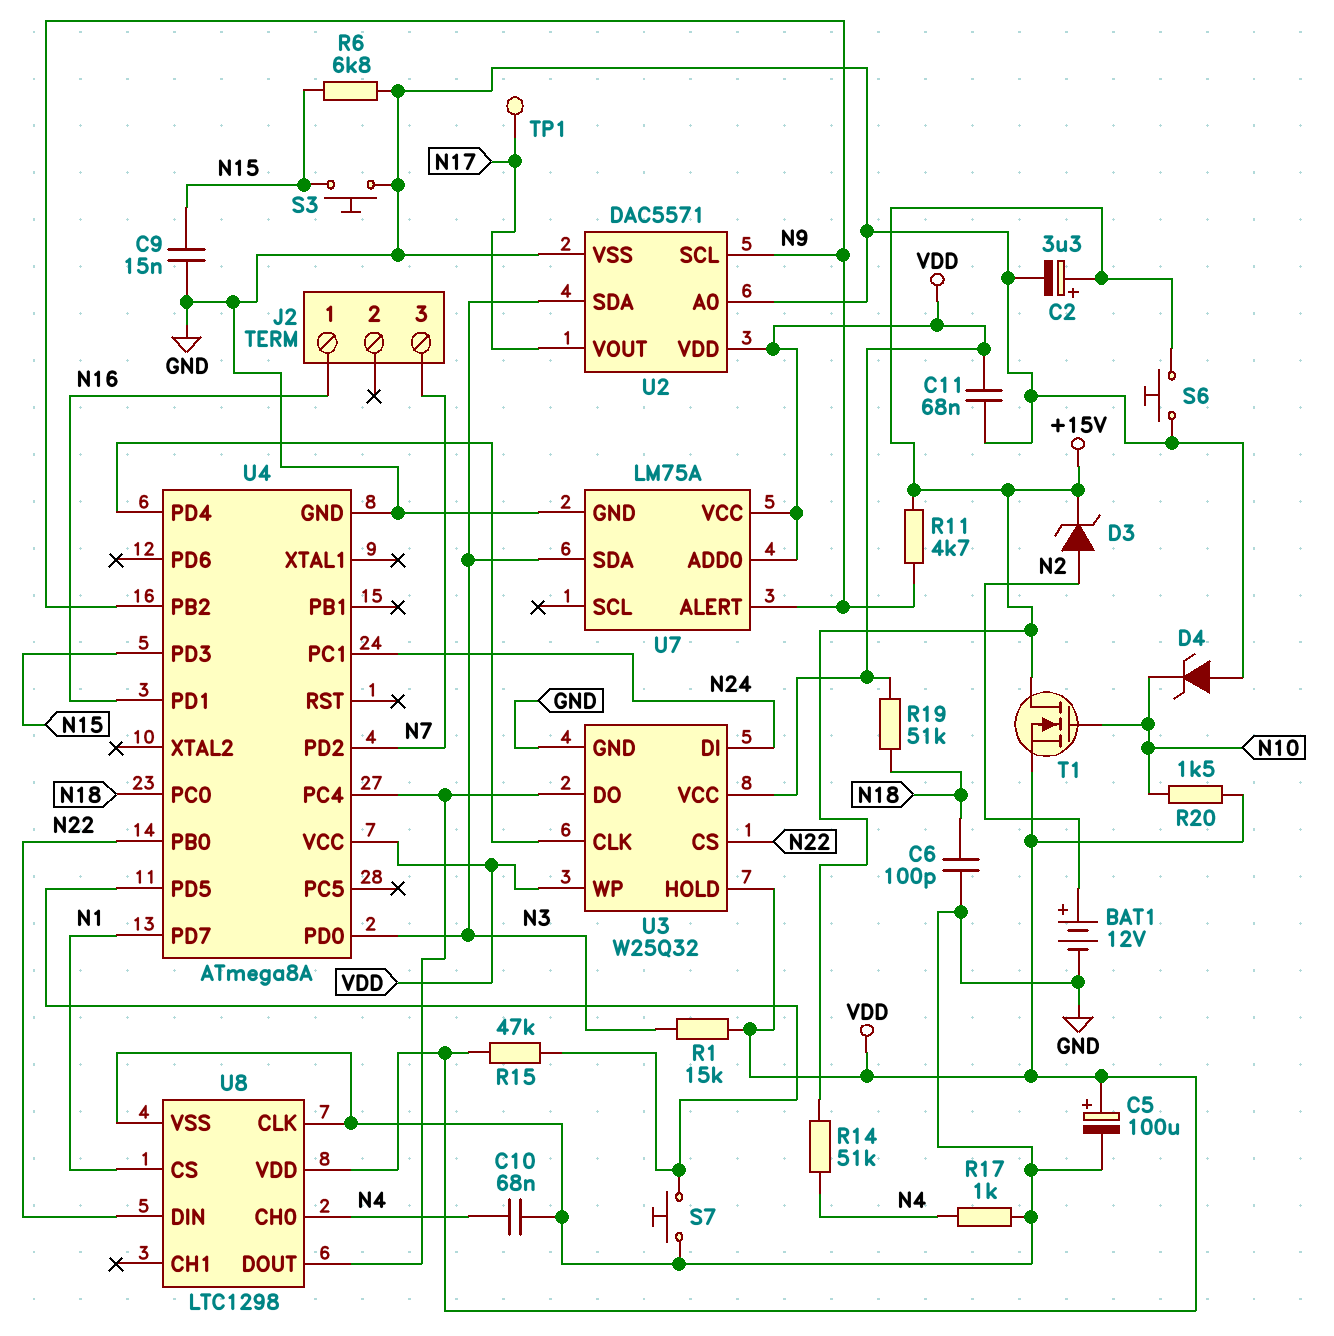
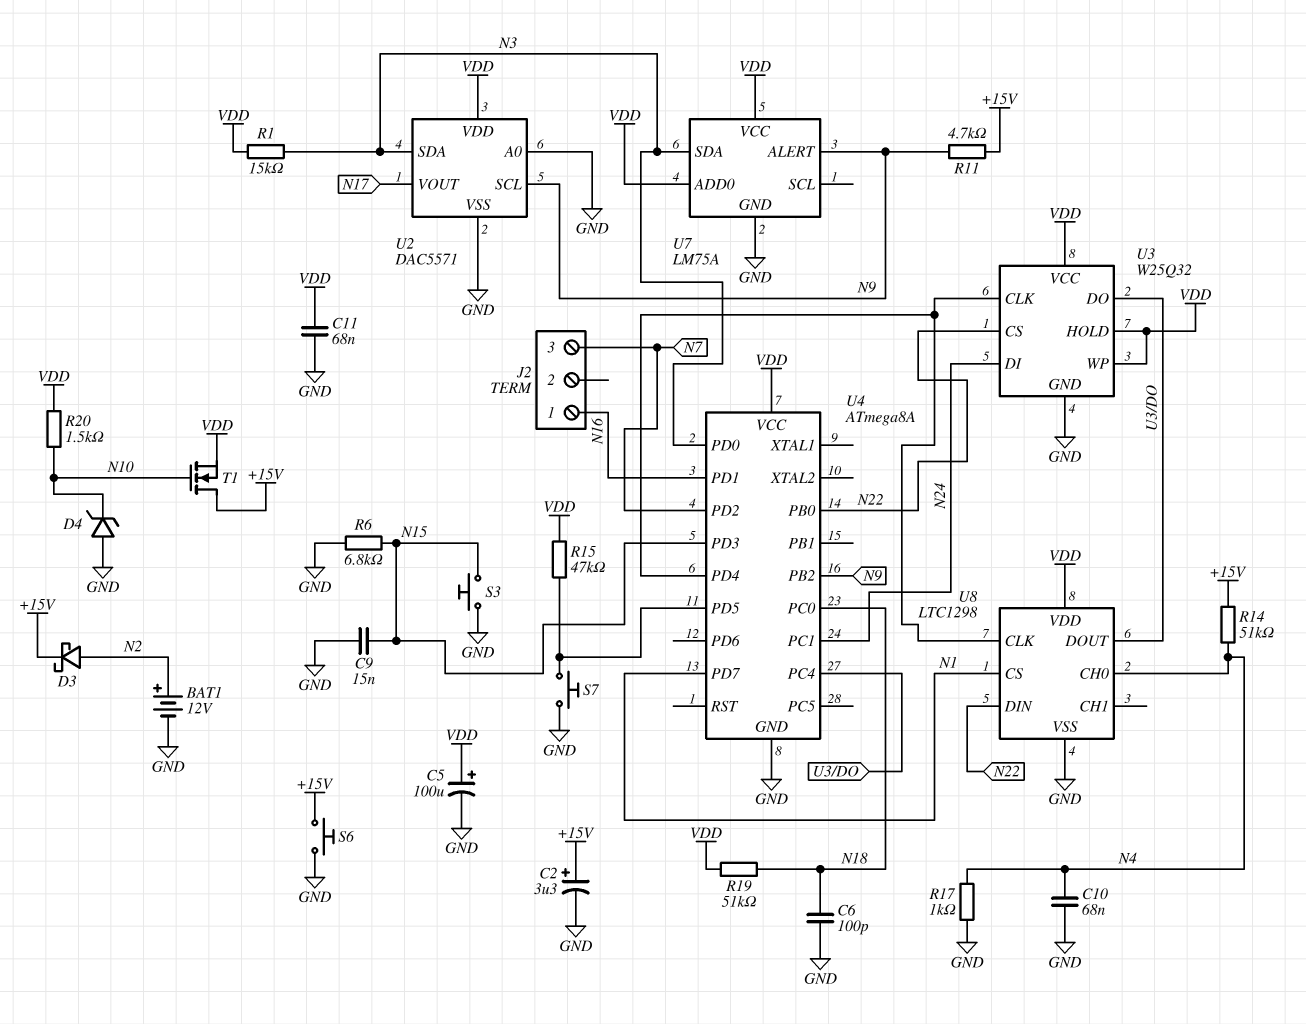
D3: zener (A N2, K +15V) -> schottky (A N2, K +15V)
TP1: test point (N17) -> none
U8 pin CLK: GND -> U3/CLK

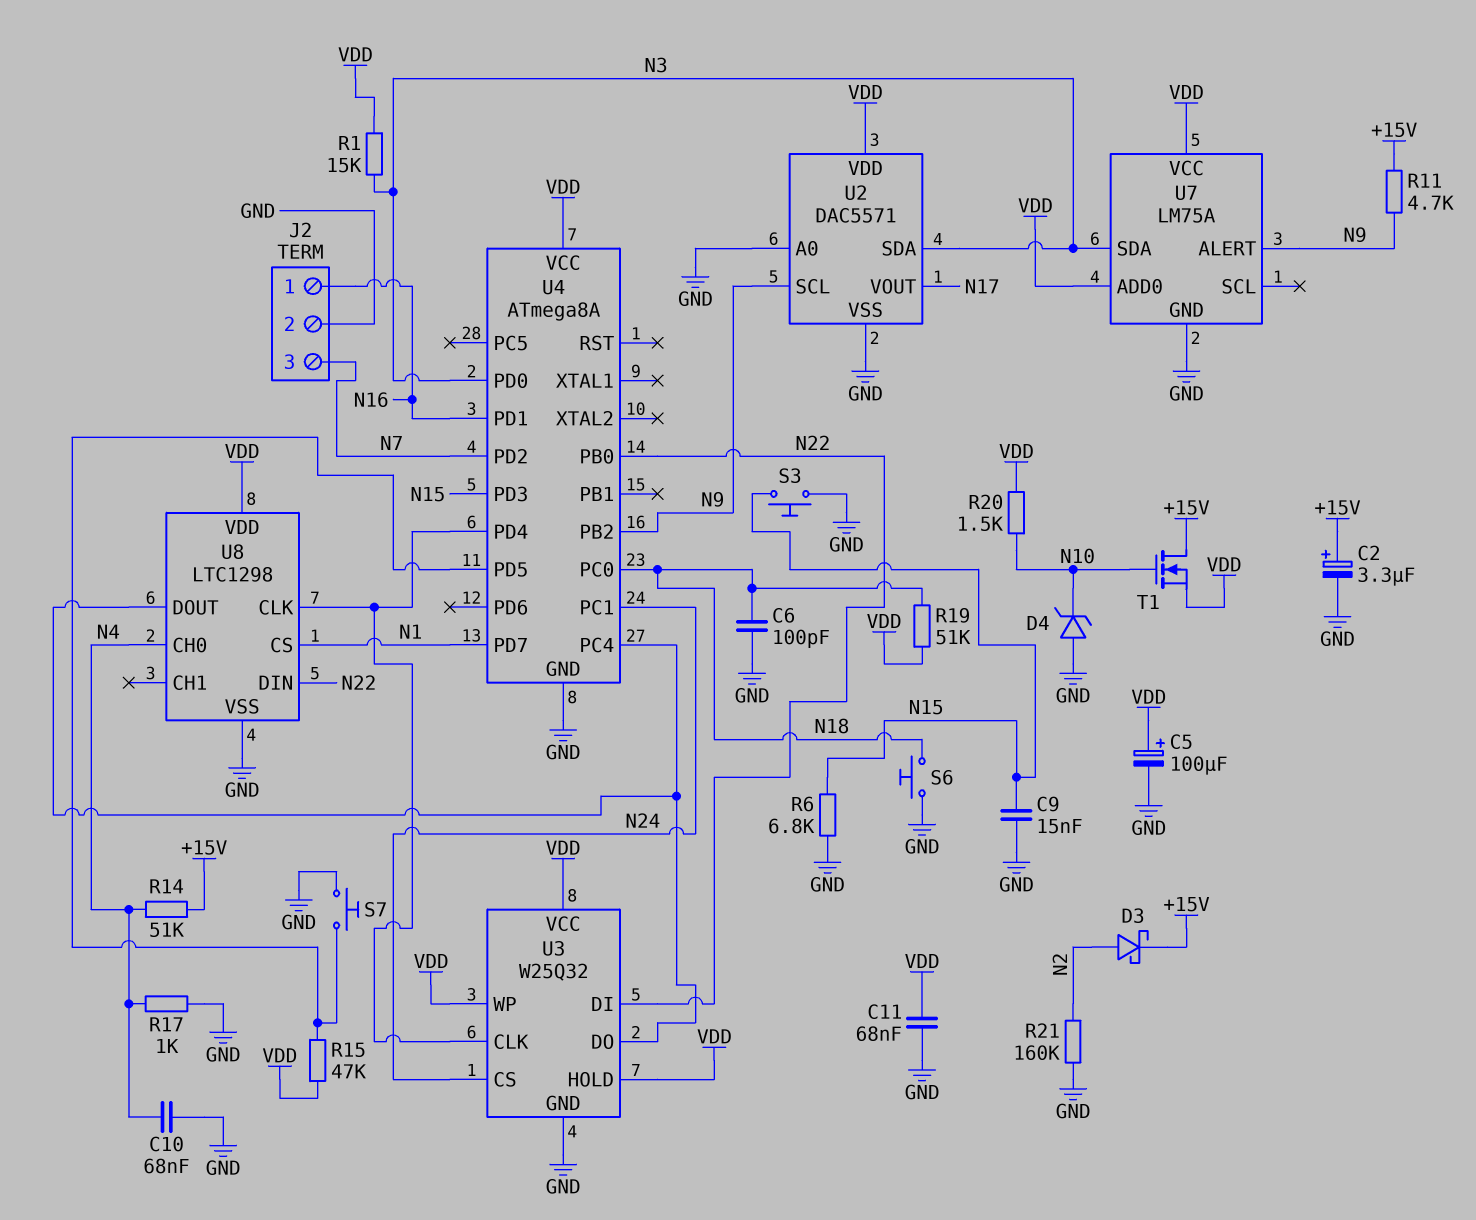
BAT1: 12V (plus N2, minus GND) -> none
J2 pin 2: none -> GND
R21: none -> 160k (GND, N2)
S6: button (+15V, GND) -> button (GND, N18)
U3 pin CS: N22 -> N24
U3 pin DI: N24 -> N22

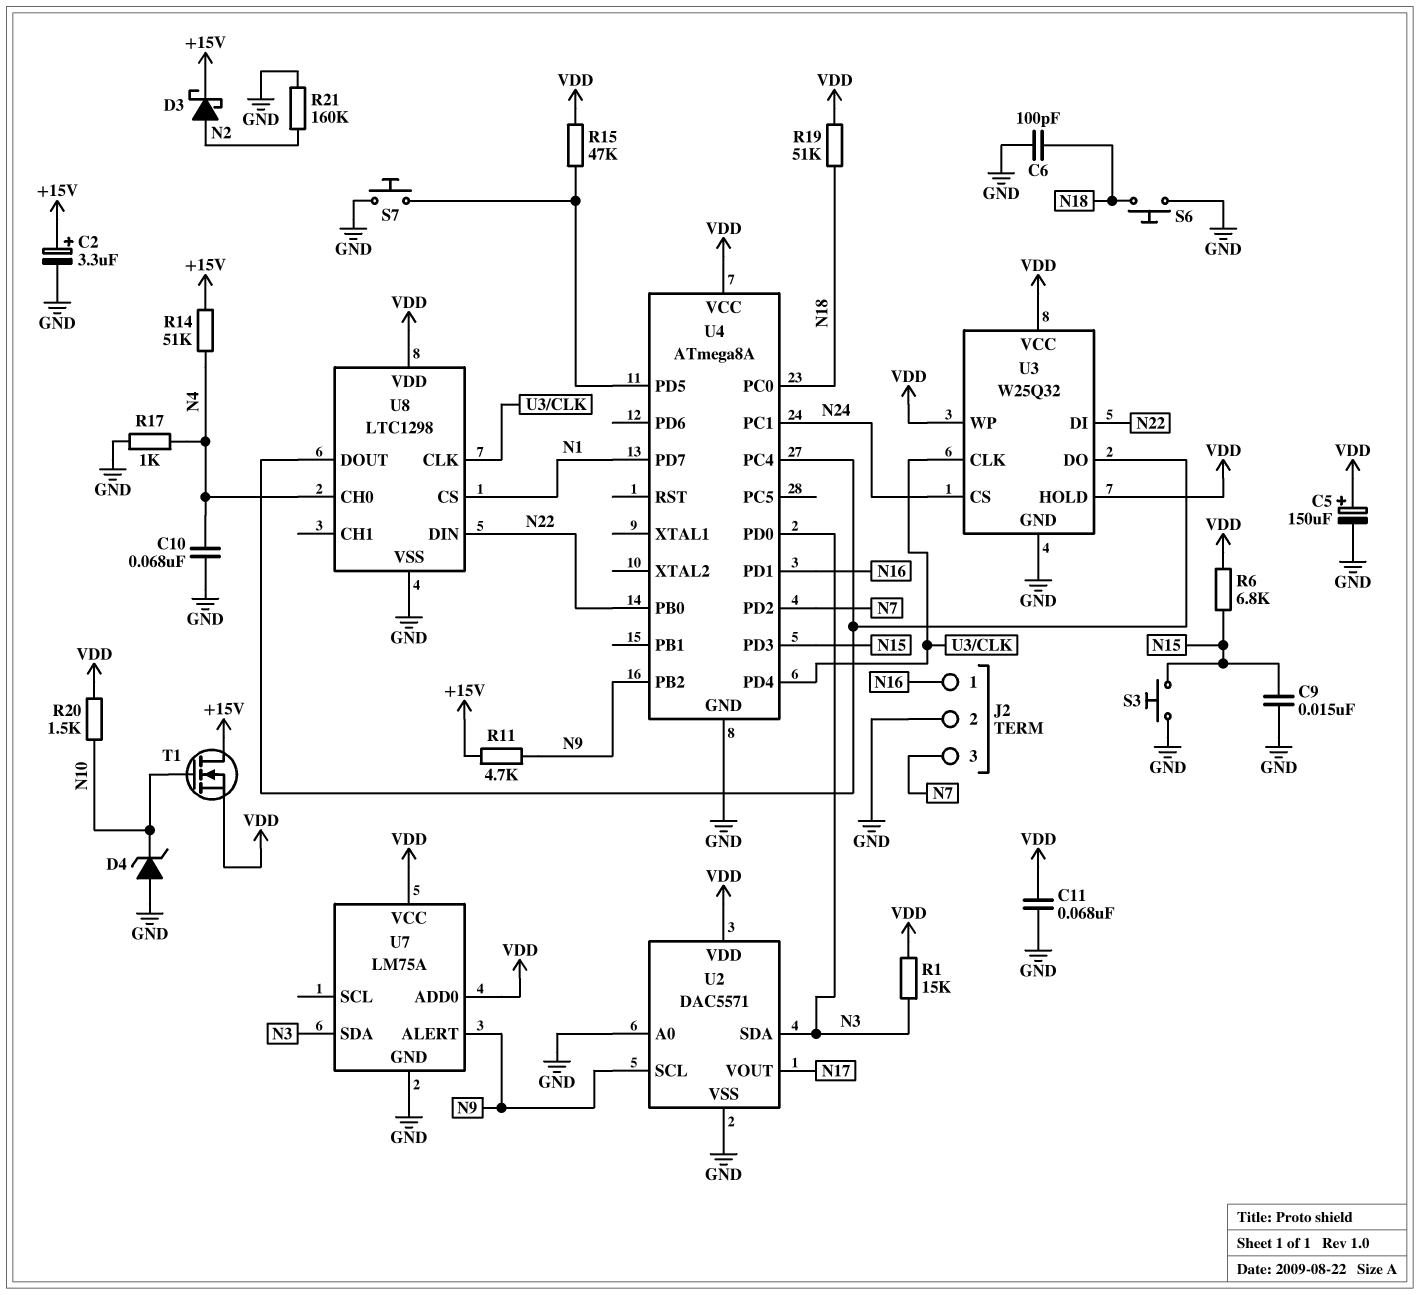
C5: 100uF (plus VDD, minus GND) -> 150uF (plus VDD, minus GND)
R6: 6.8k (GND, N15) -> 6.8k (N15, VDD)

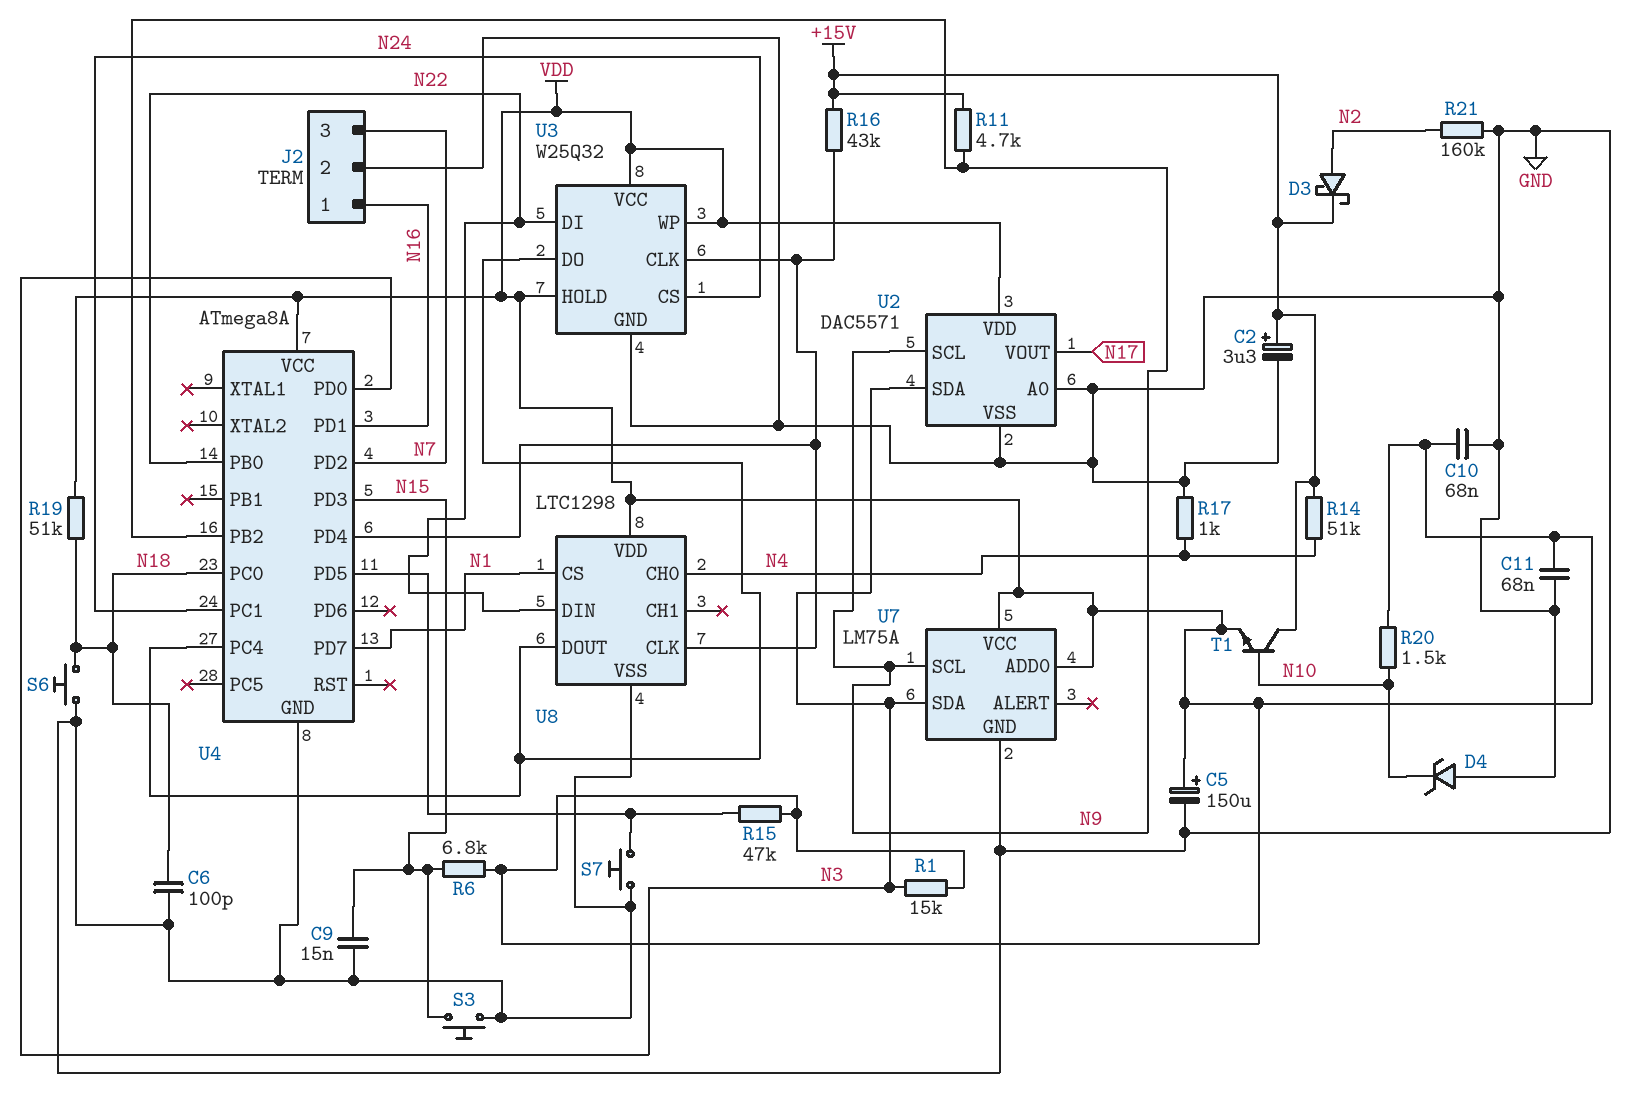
C10: 68nF (GND, N4) -> 68nF (GND, VDD)
R16: none -> 43k (+15V, U3/CLK)
T1: NMOS (G N10, D +15V, S VDD) -> NPN (B N10, C +15V, E VDD)
U7 pin ALERT: N9 -> none
U7 pin SCL: none -> N9

